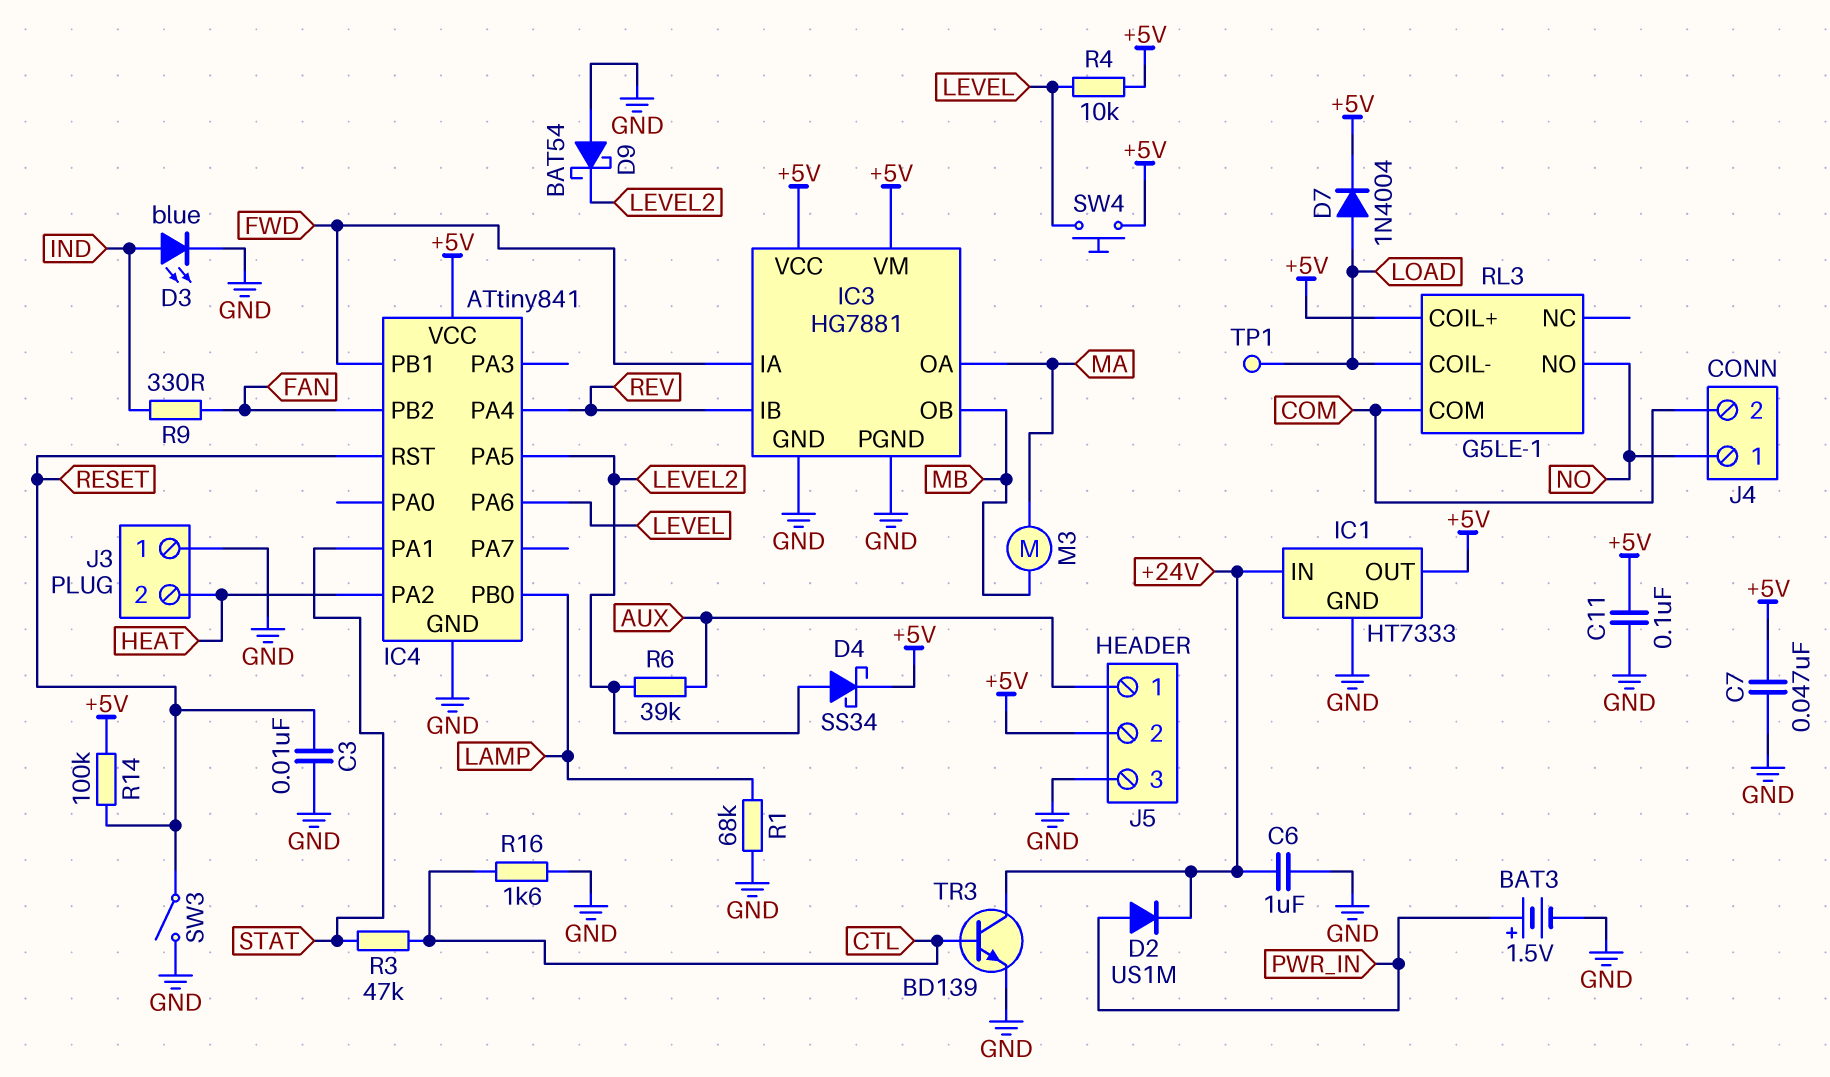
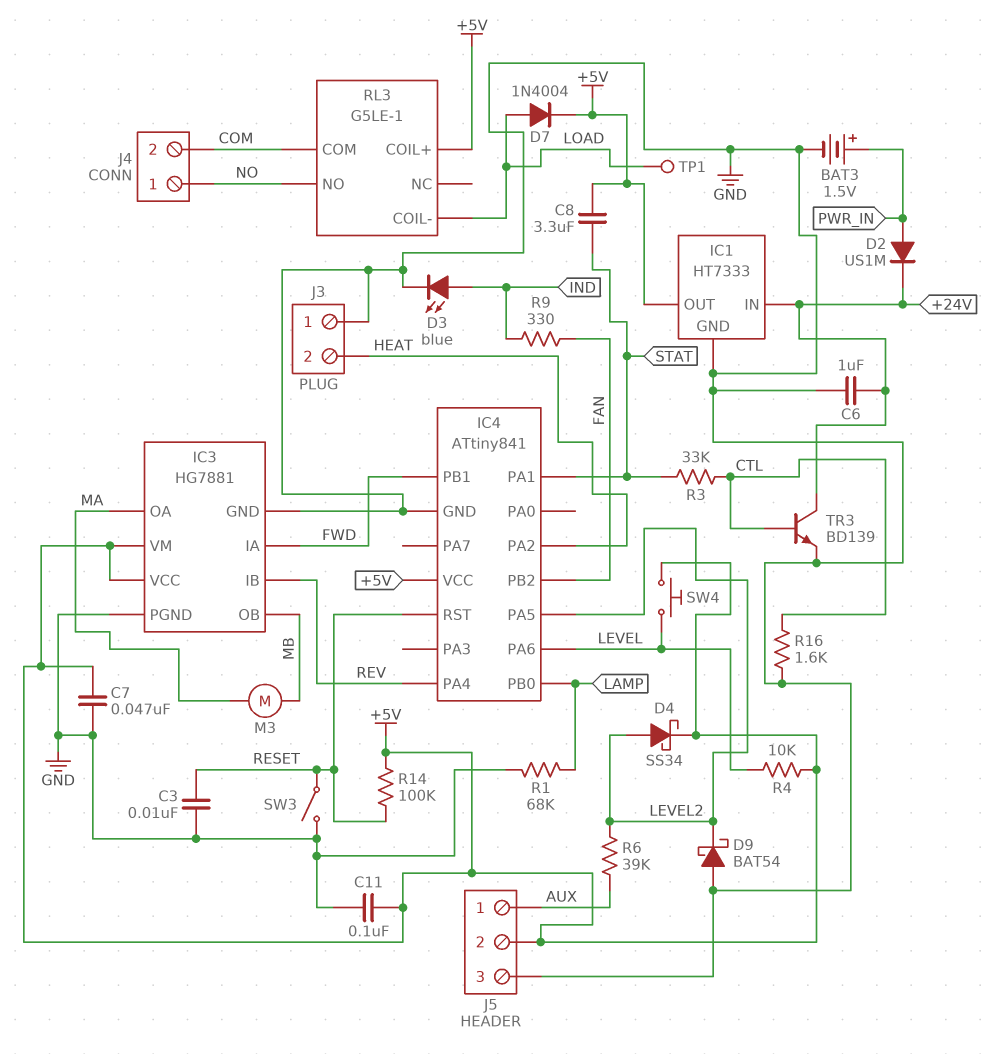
C8: none -> 3.3uF (+5V, STAT)
R3: 47k (CTL, STAT) -> 33k (CTL, STAT)

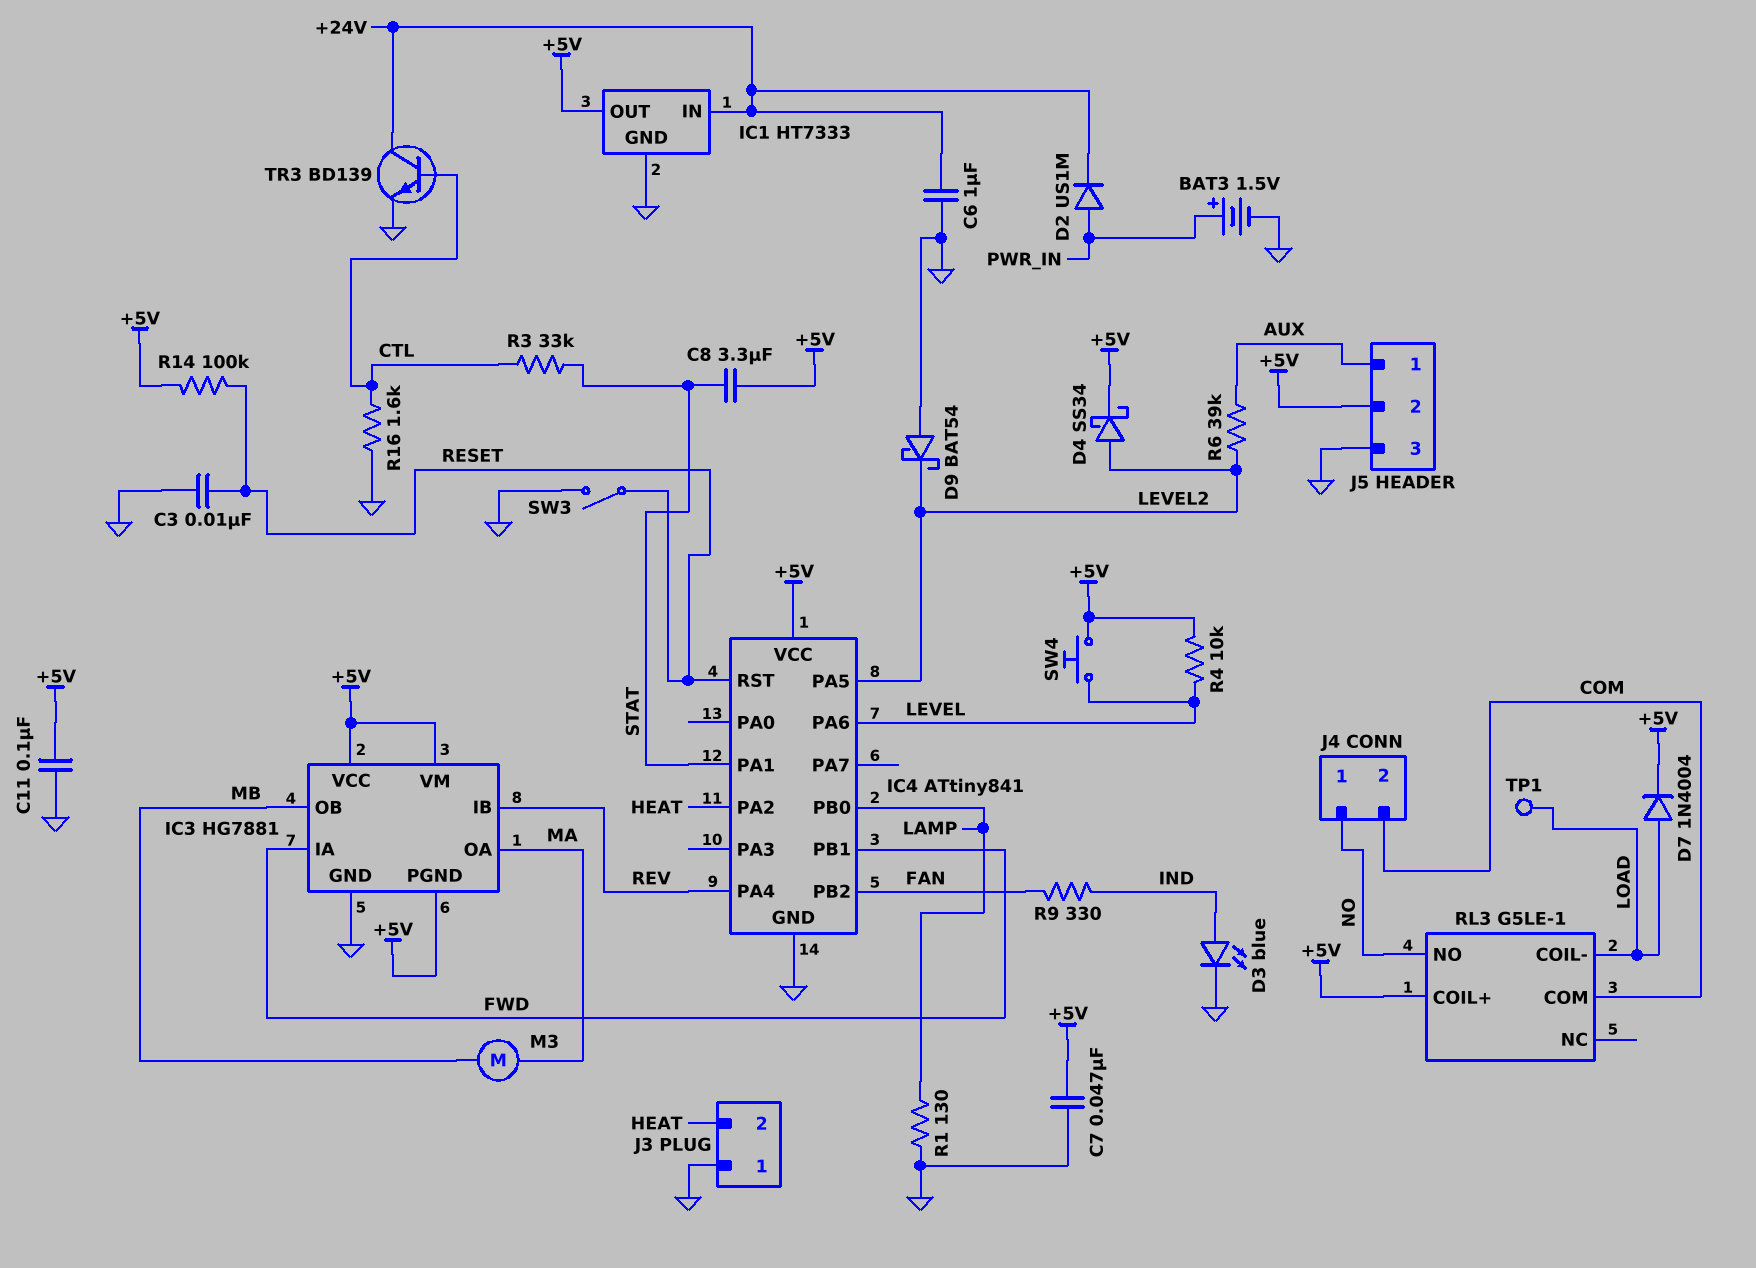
IC3 pin PGND: GND -> +5V
R1: 68k (GND, LAMP) -> 130 (GND, LAMP)

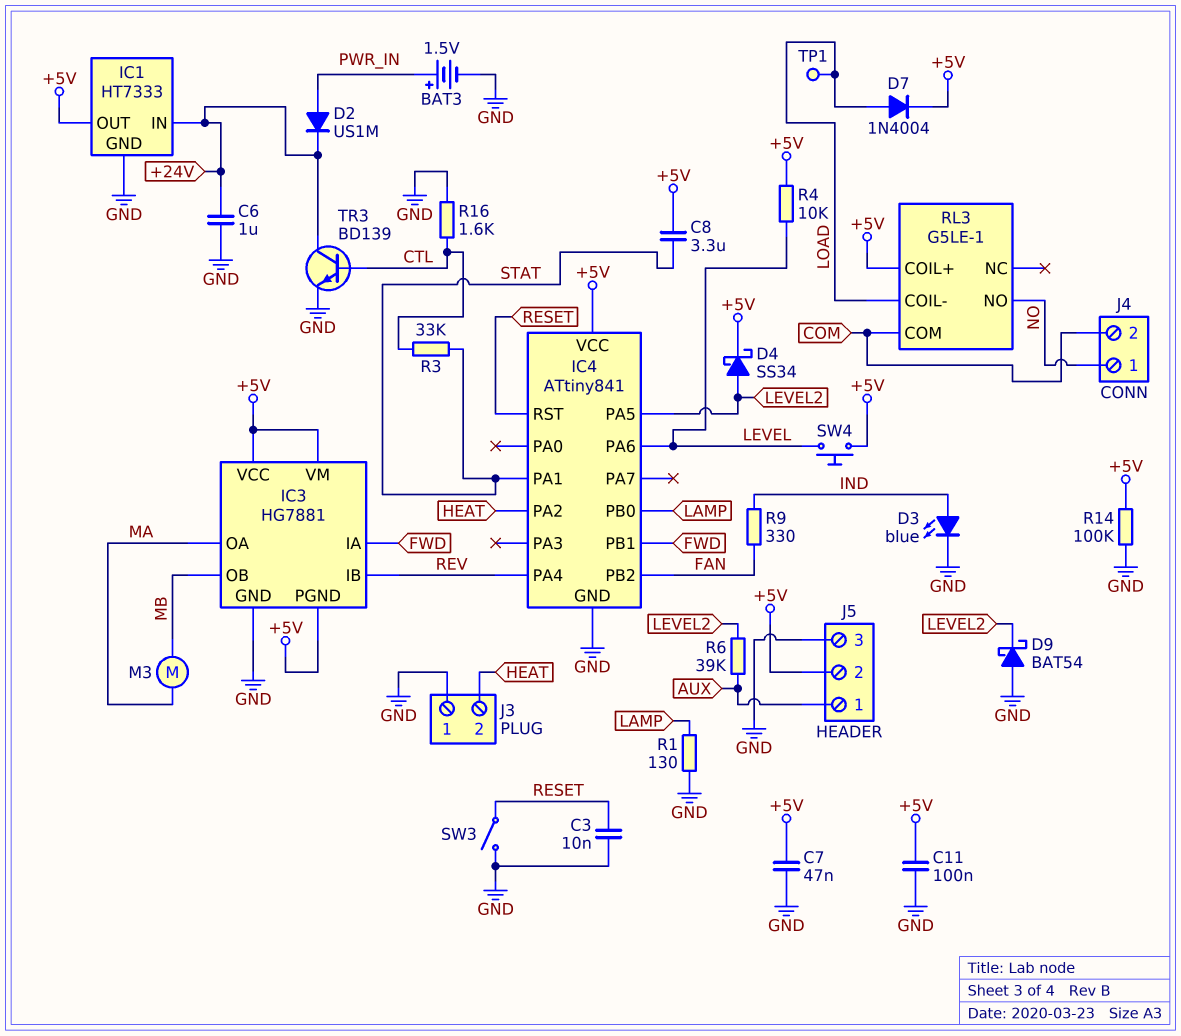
R14: 100k (+5V, RESET) -> 100k (+5V, GND)

